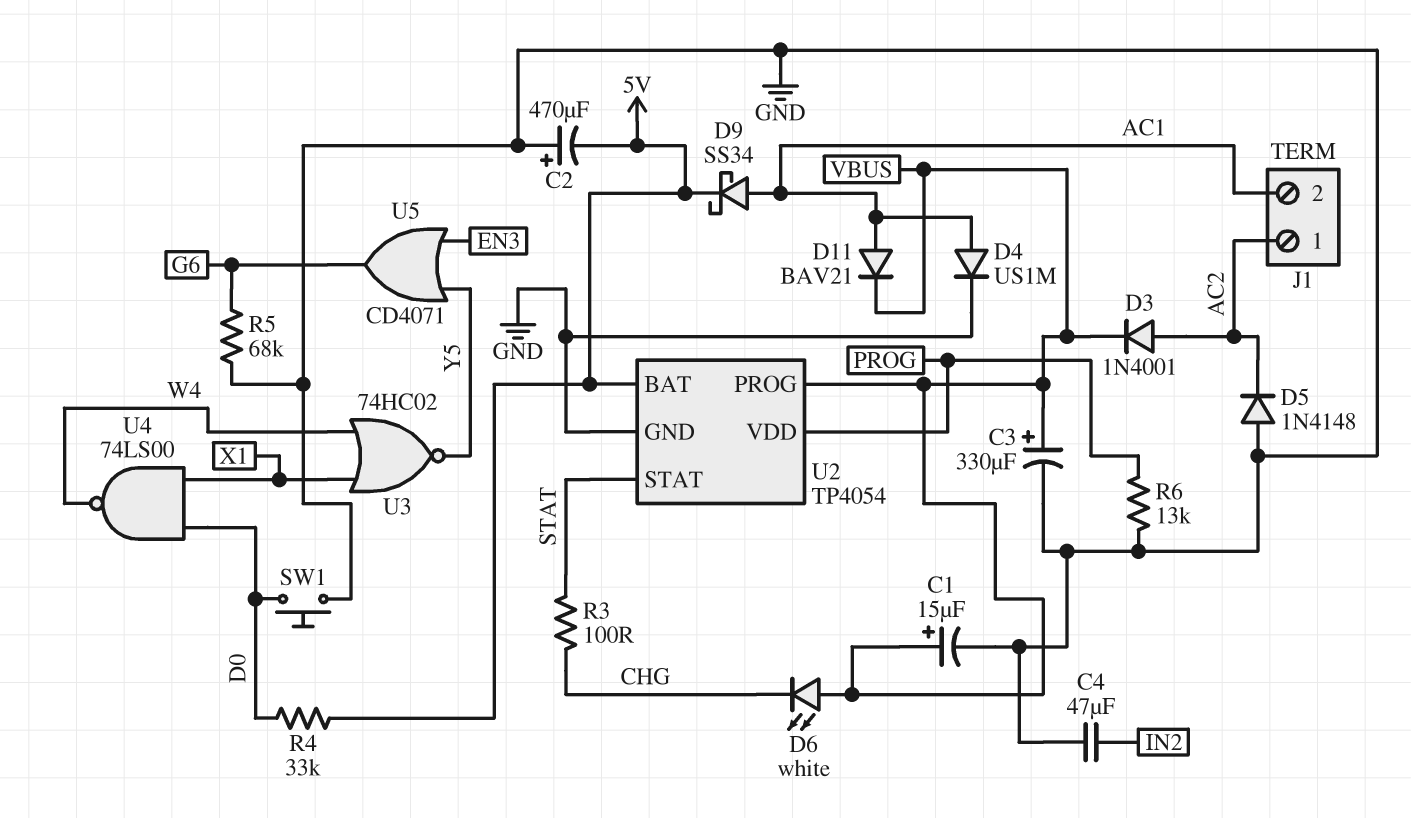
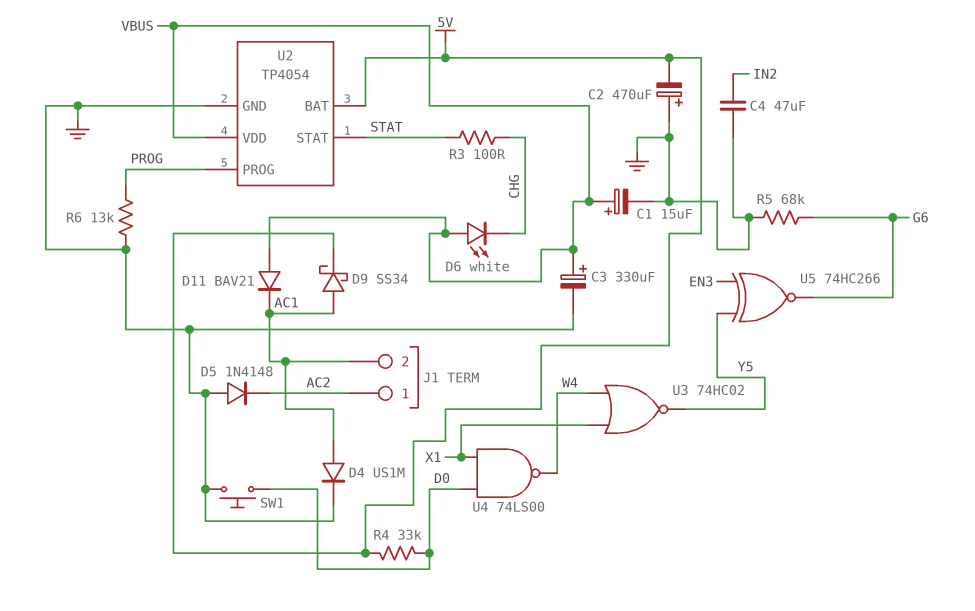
D3: diode 1N4001 (A AC2, K VBUS) -> none
D11: diode BAV21 (A AC1, K VBUS) -> diode BAV21 (A VBUS, K AC1)
U2 pin PROG: VBUS -> PROG
U2 pin VDD: PROG -> VBUS
U5: OR CD4071 (in EN3, in Y5, out G6) -> XNOR 74HC266 (in EN3, in Y5, out G6)

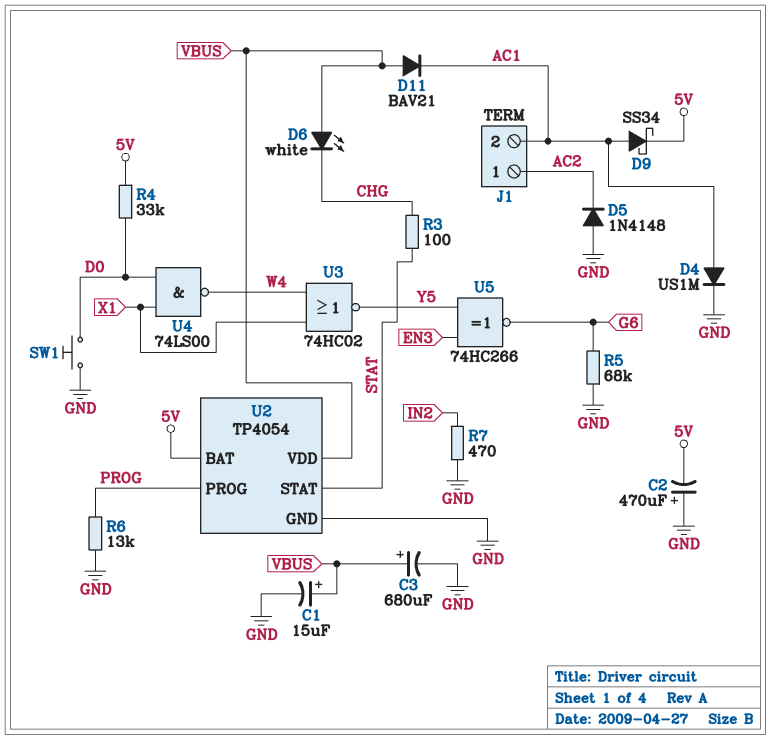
C3: 330uF (plus VBUS, minus GND) -> 680uF (plus VBUS, minus GND)
C4: 47uF (GND, IN2) -> none
R7: none -> 470 (GND, IN2)

